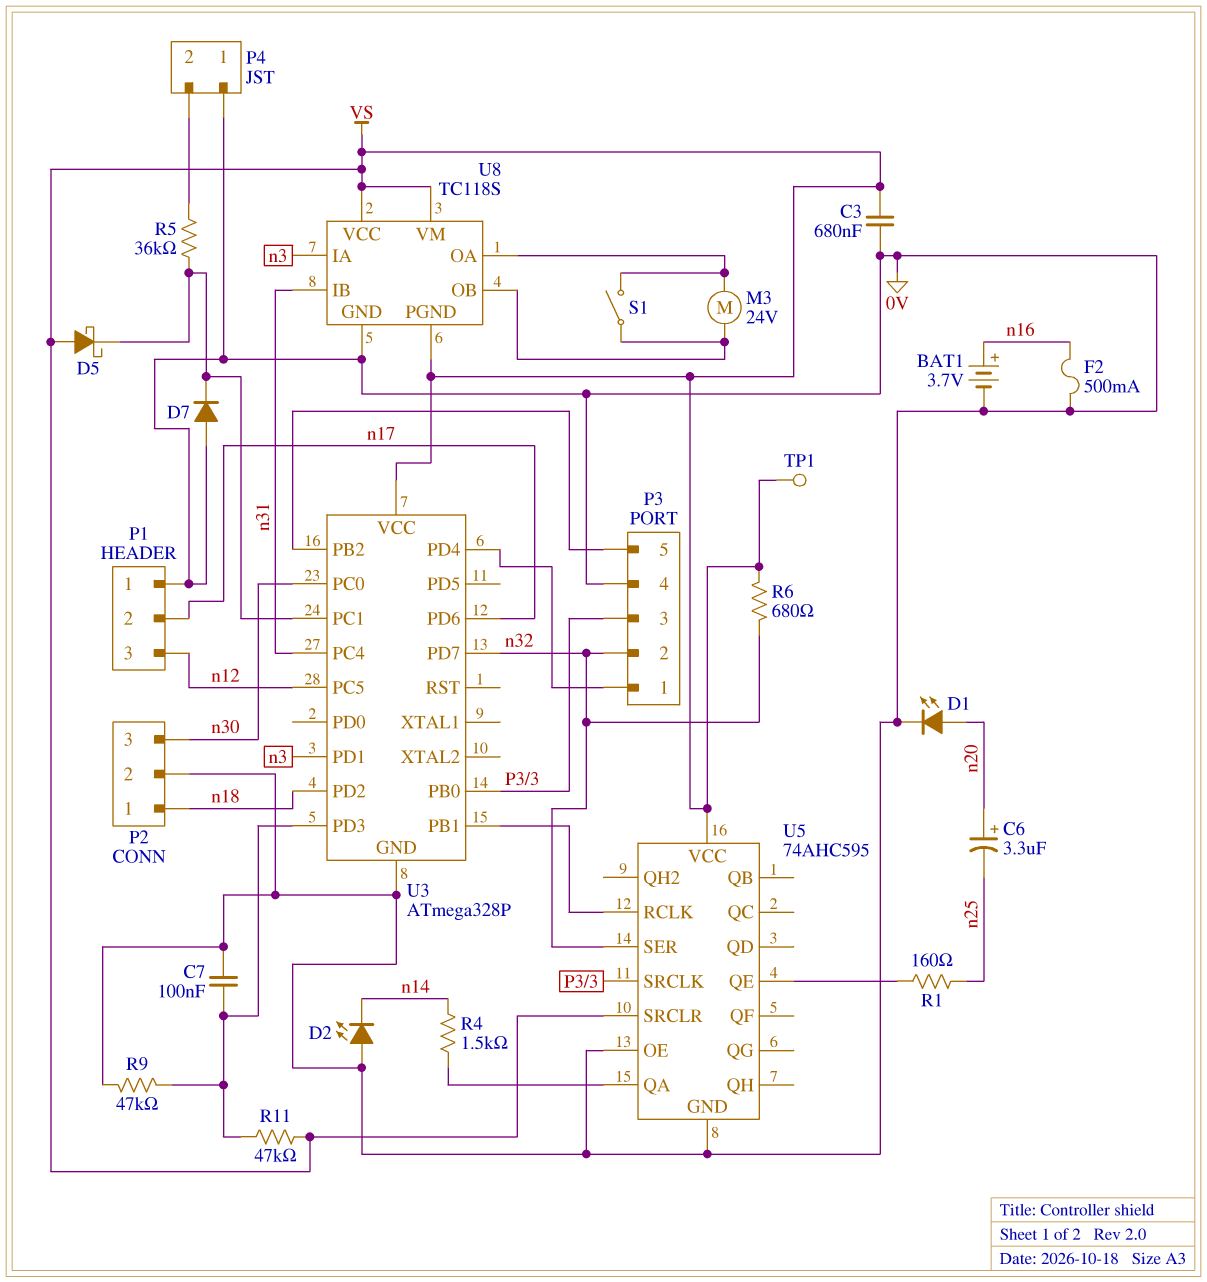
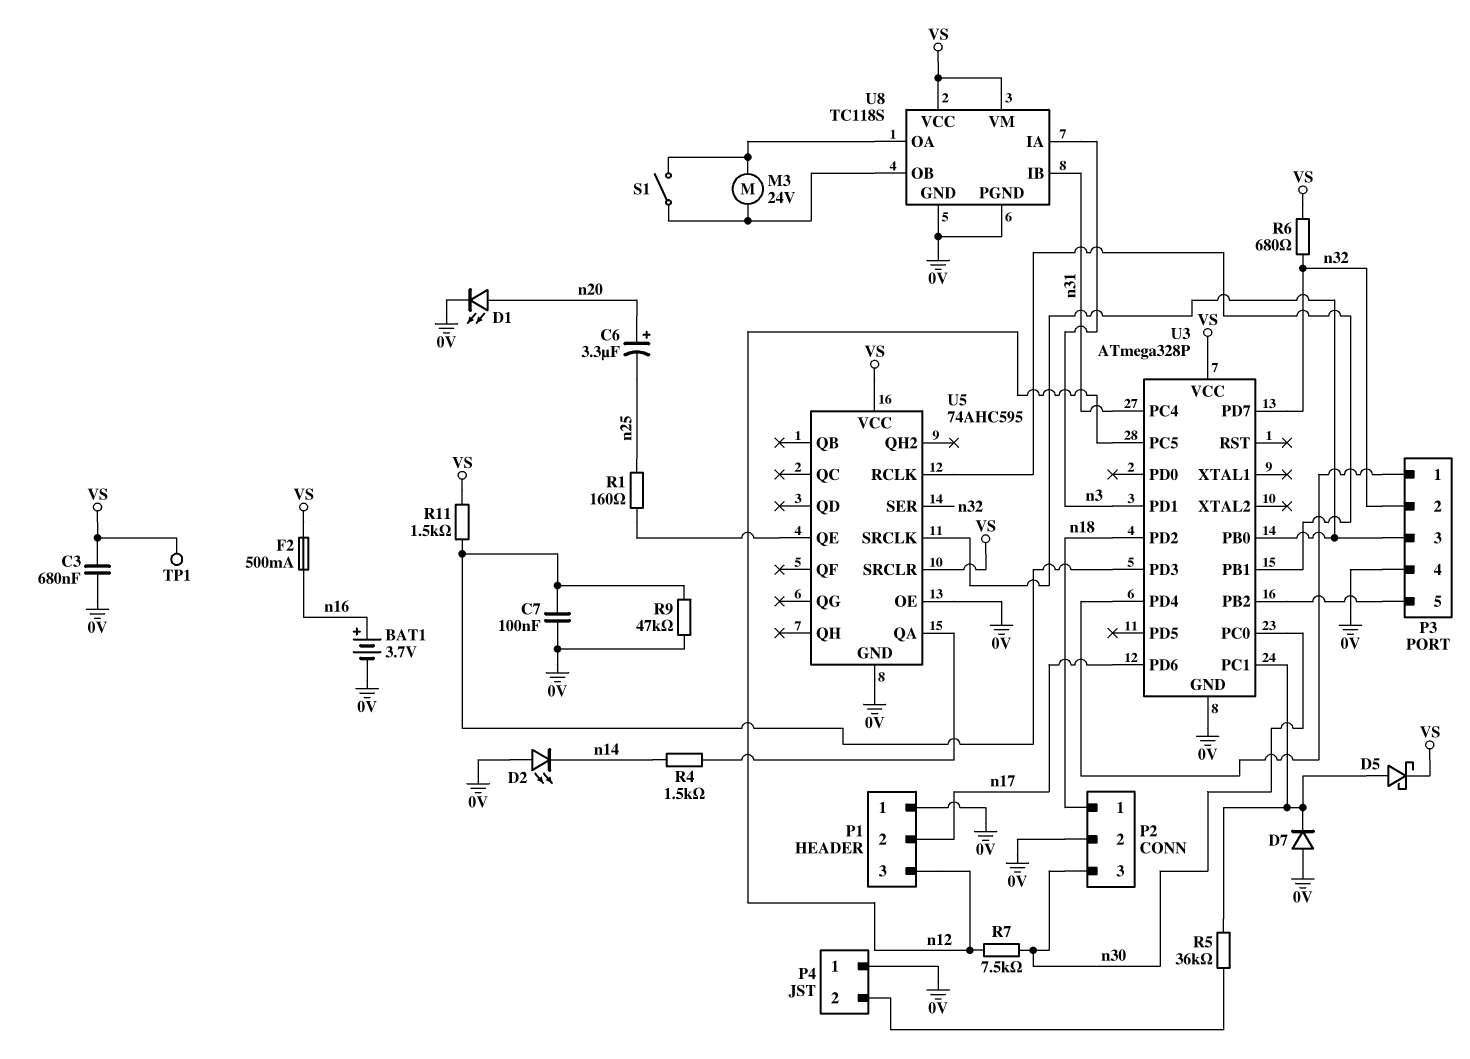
D5: schottky (A VS, K U3/PC1) -> schottky (A U3/PC1, K VS)
F2: 500mA (0V, n16) -> 500mA (VS, n16)
R7: none -> 7.5k (n12, n30)
R11: 47k (U3/PD3, VS) -> 1.5k (U3/PD3, VS)
U8 pin PGND: VS -> 0V

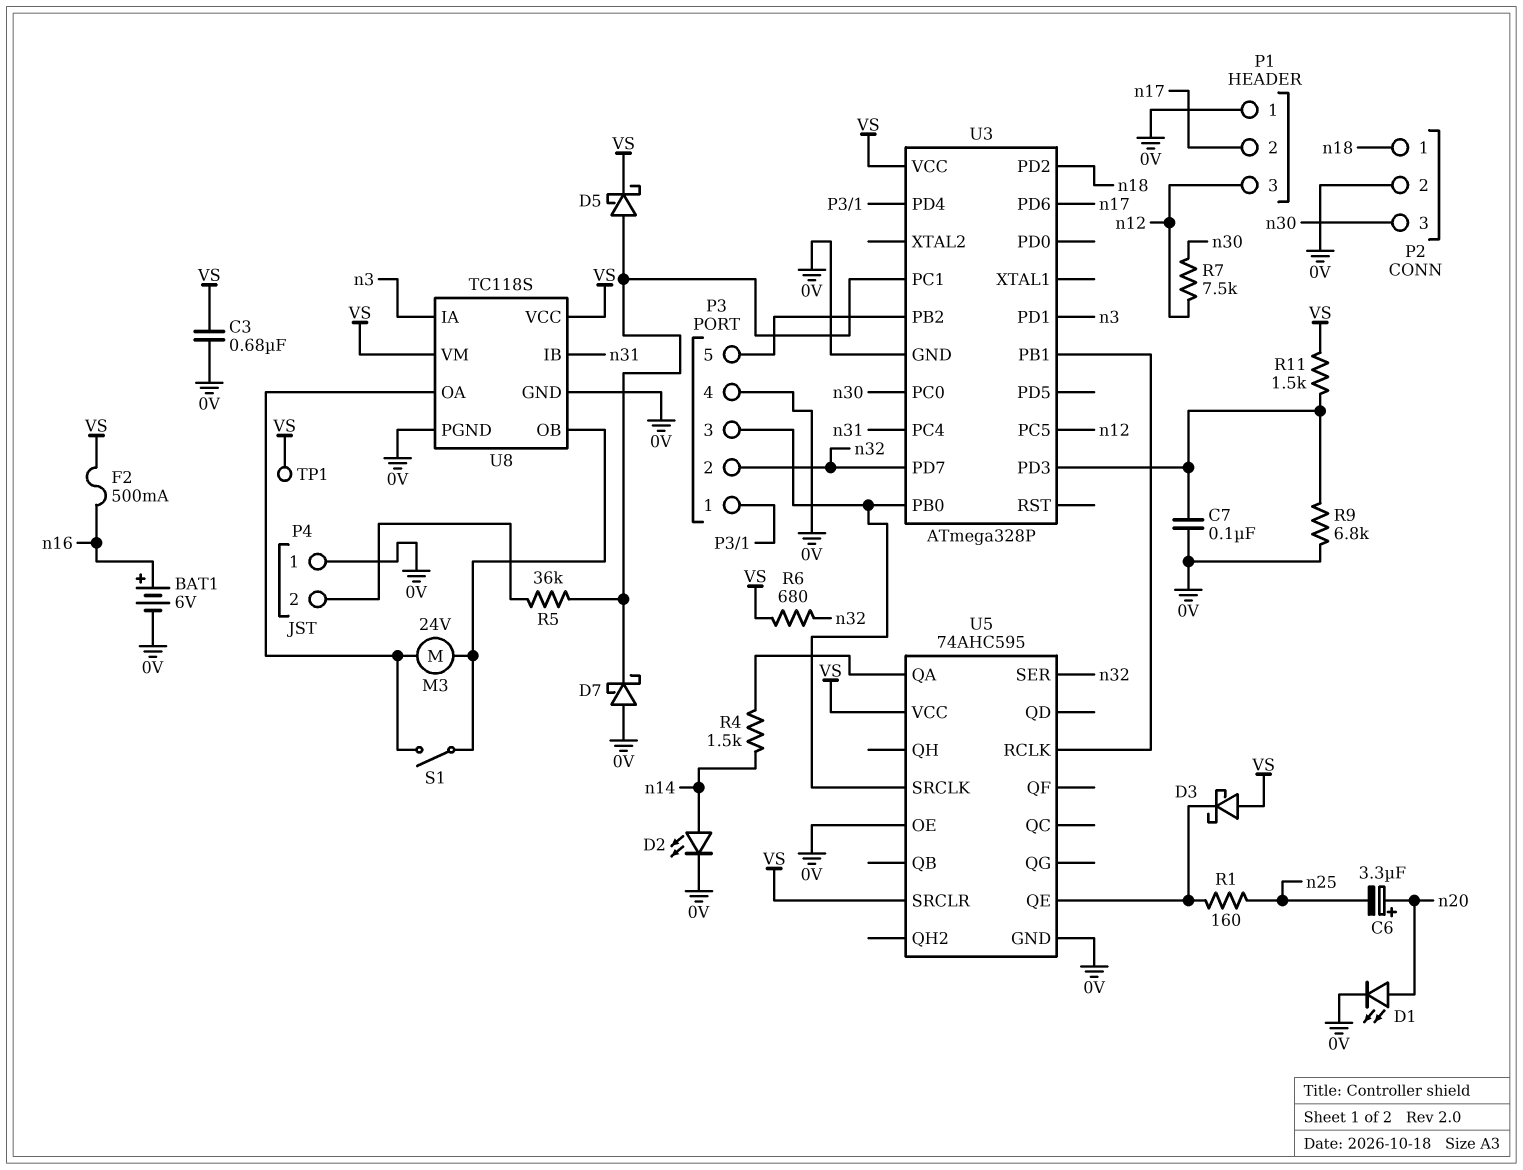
BAT1: 3.7V (plus n16, minus 0V) -> 6V (plus n16, minus 0V)
D2: LED (A 0V, K n14) -> LED (A n14, K 0V)
D3: none -> schottky (A VS, K U5/QE)
D7: diode (A 0V, K U3/PC1) -> schottky (A 0V, K U3/PC1)
R9: 47k (0V, U3/PD3) -> 6.8k (0V, U3/PD3)

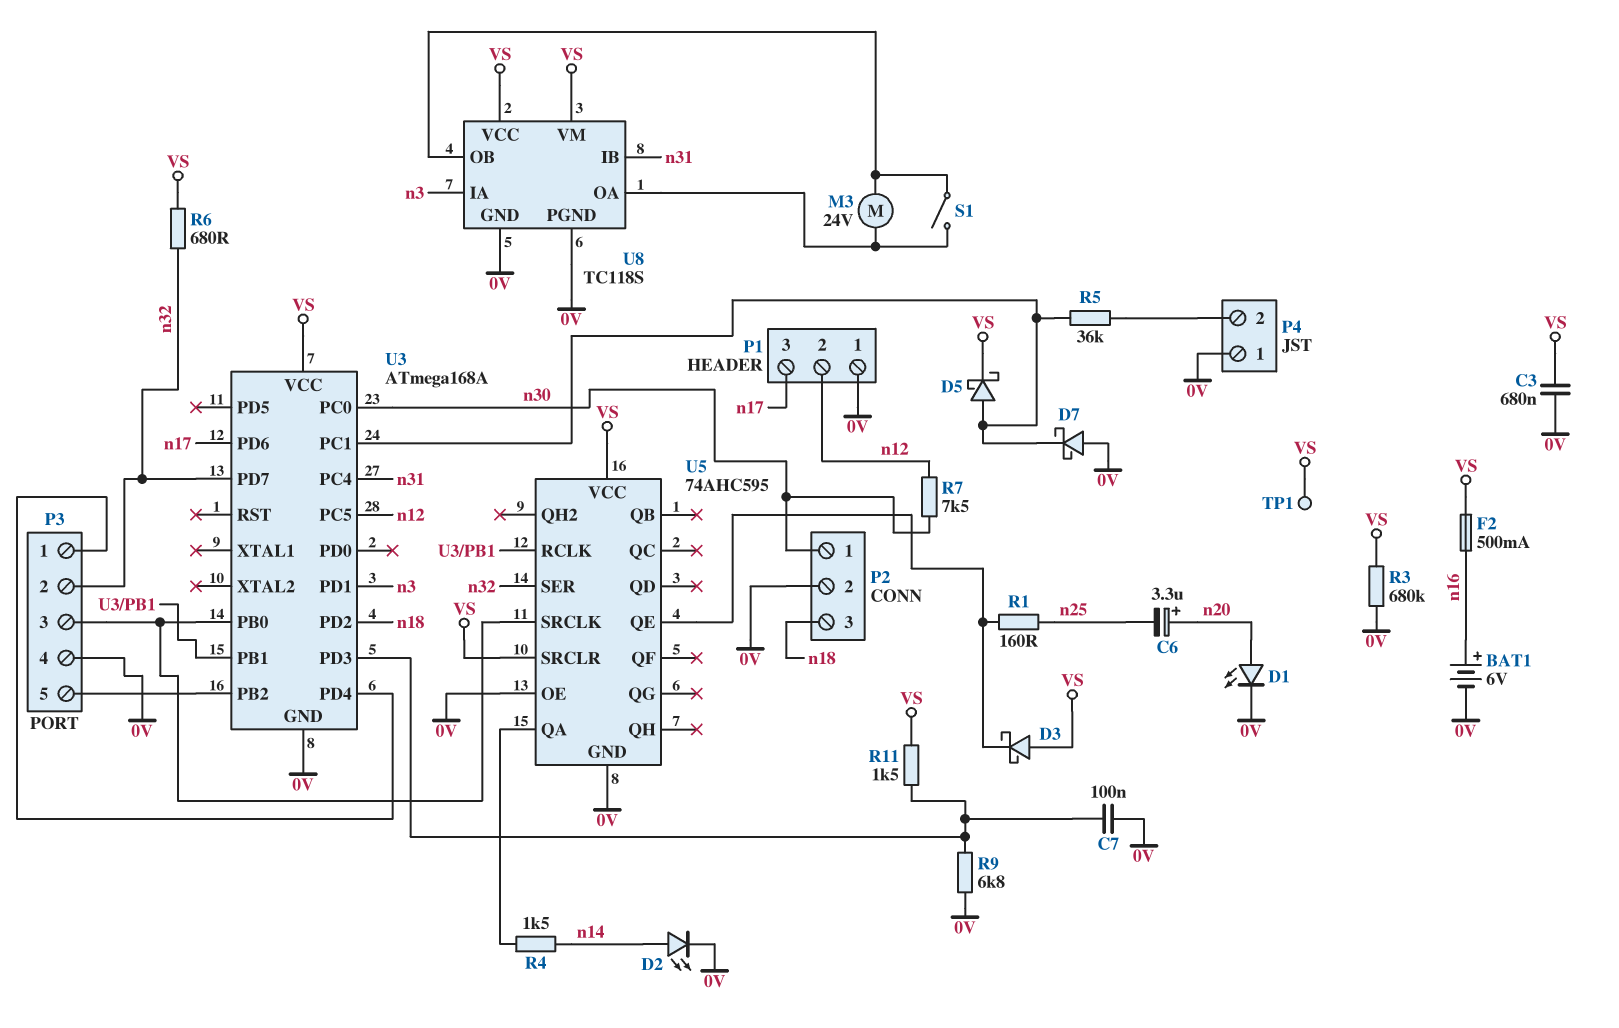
P1 pin 2: n17 -> n12
P1 pin 3: n12 -> n17
P2 pin 1: n18 -> n30
P2 pin 3: n30 -> n18
R3: none -> 680k (0V, VS)
U3: ATmega328P -> ATmega168A

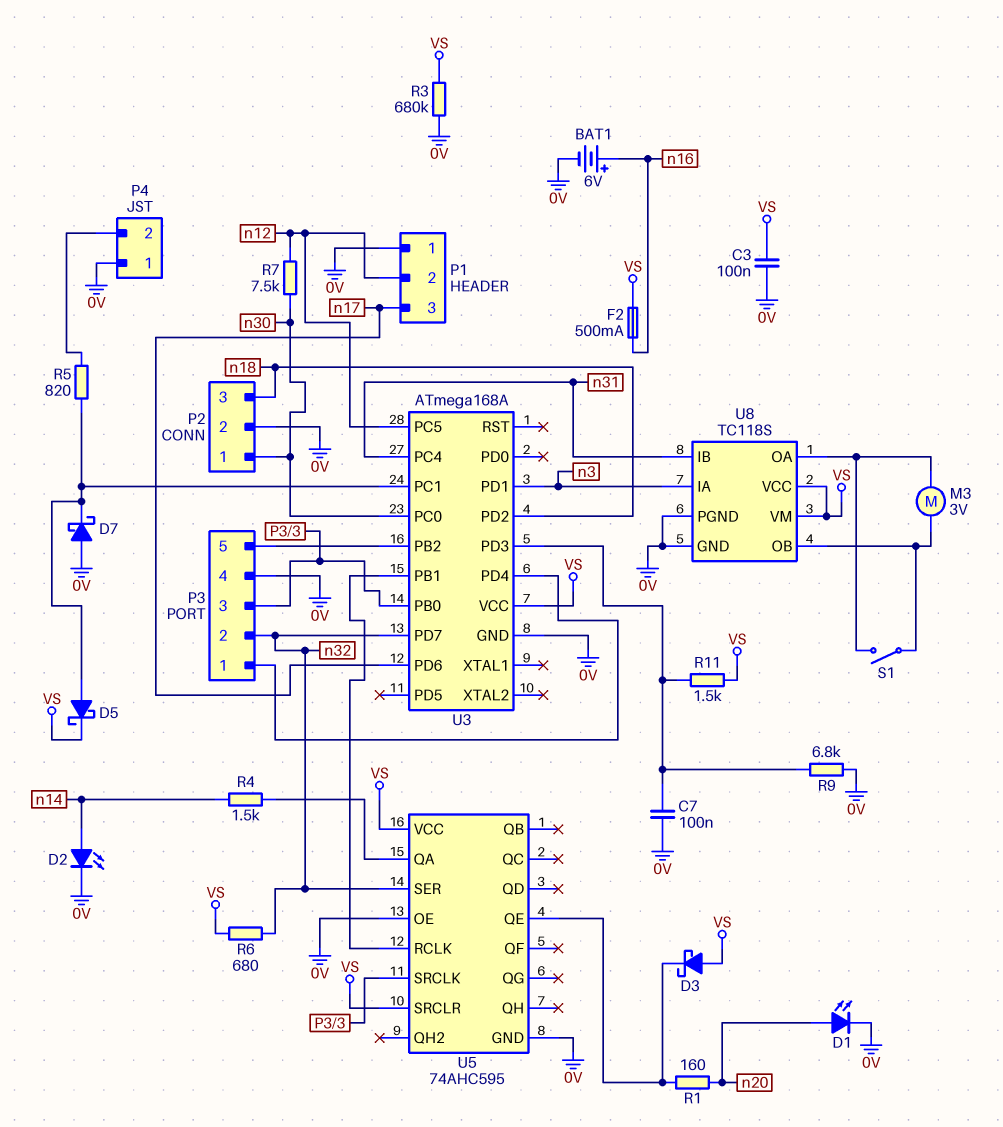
C3: 680nF (0V, VS) -> 100nF (0V, VS)
C6: 3.3uF (plus n20, minus n25) -> none
M3: motor 24V (U8/OA, U8/OB) -> motor 3V (U8/OA, U8/OB)
R1: 160 (U5/QE, n25) -> 160 (U5/QE, n20)
R5: 36k (P4/2, U3/PC1) -> 820 (P4/2, U3/PC1)
TP1: test point (VS) -> none

